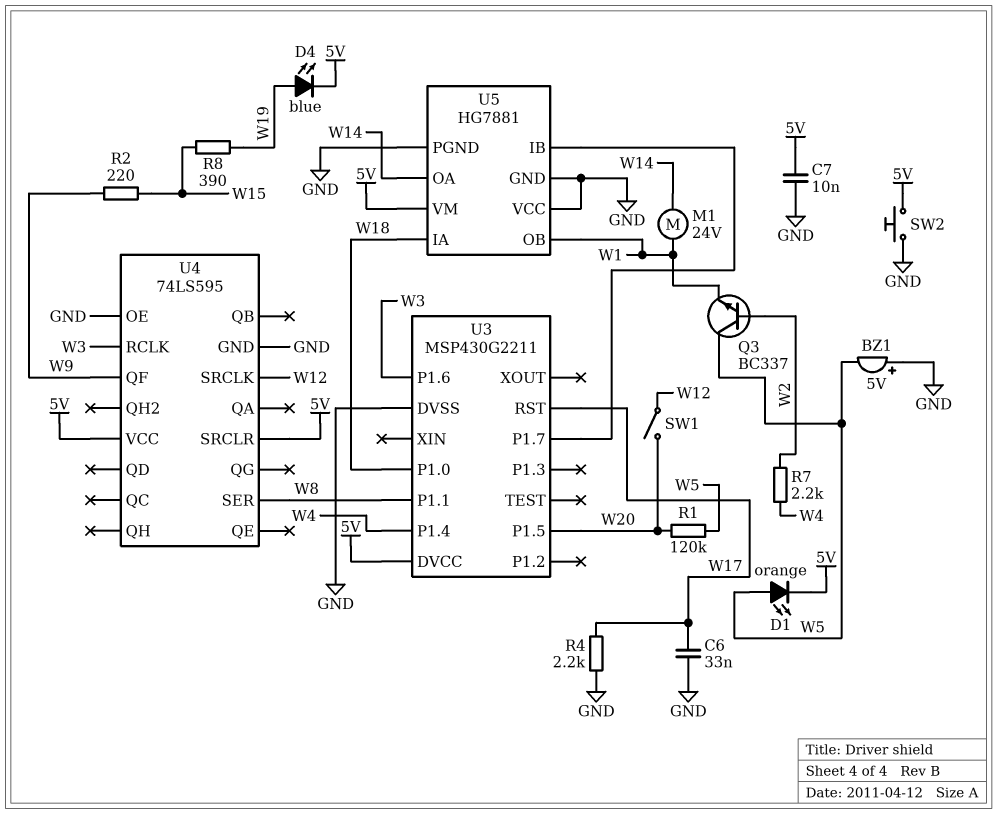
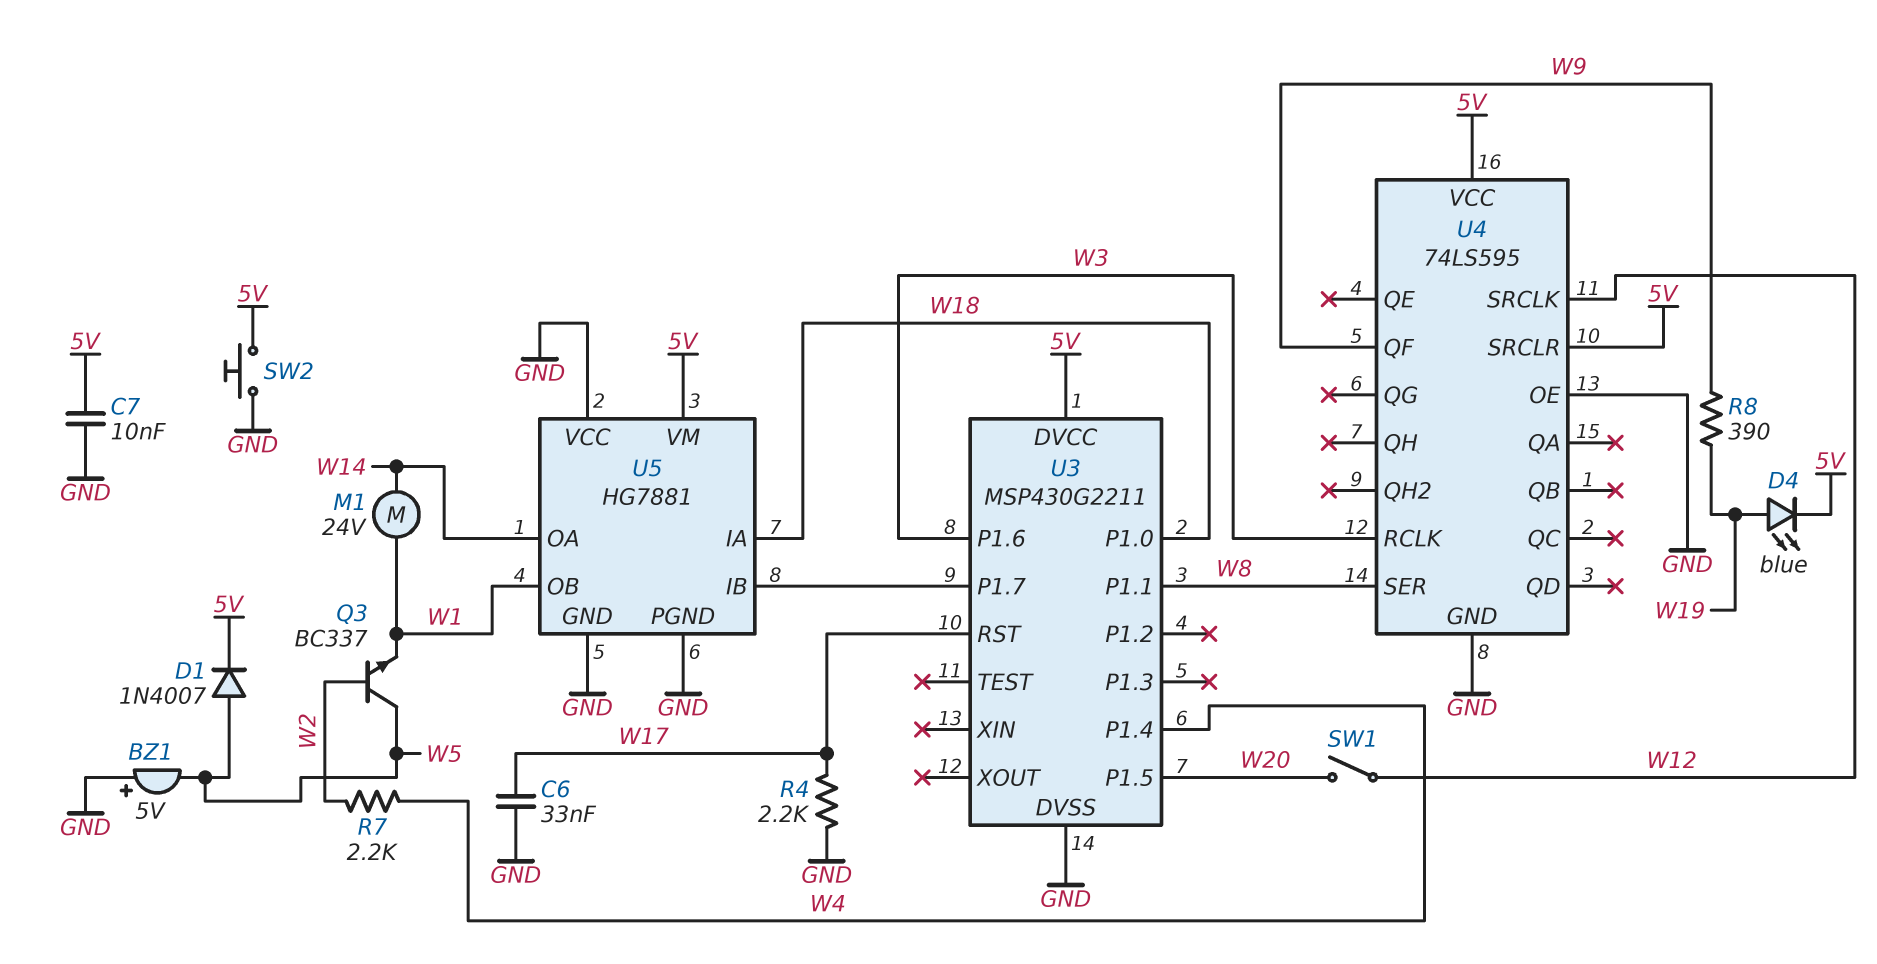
D1: LED orange (A W5, K 5V) -> diode 1N4007 (A W5, K 5V)
R1: 120k (W5, W20) -> none
R2: 220 (W9, W15) -> none
R8: 390 (W15, W19) -> 390 (W9, W19)

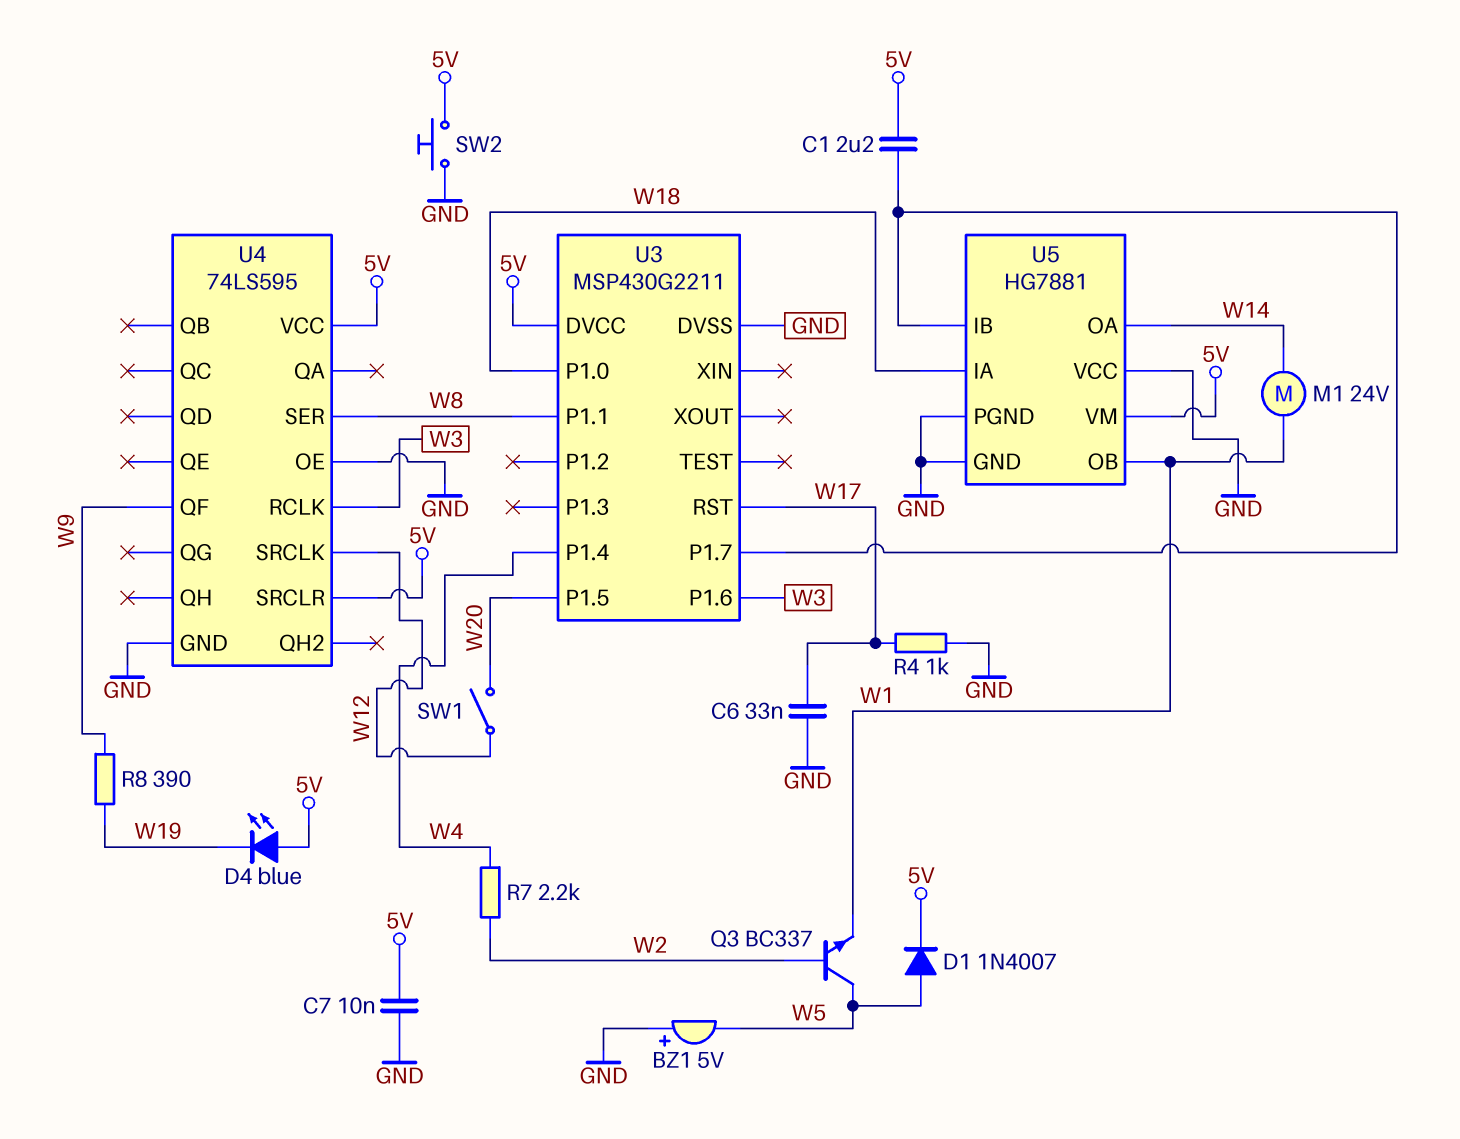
C1: none -> 2.2uF (5V, U3/P1.7)
D4: LED blue (A W19, K 5V) -> LED blue (A 5V, K W19)
R4: 2.2k (GND, W17) -> 1k (GND, W17)

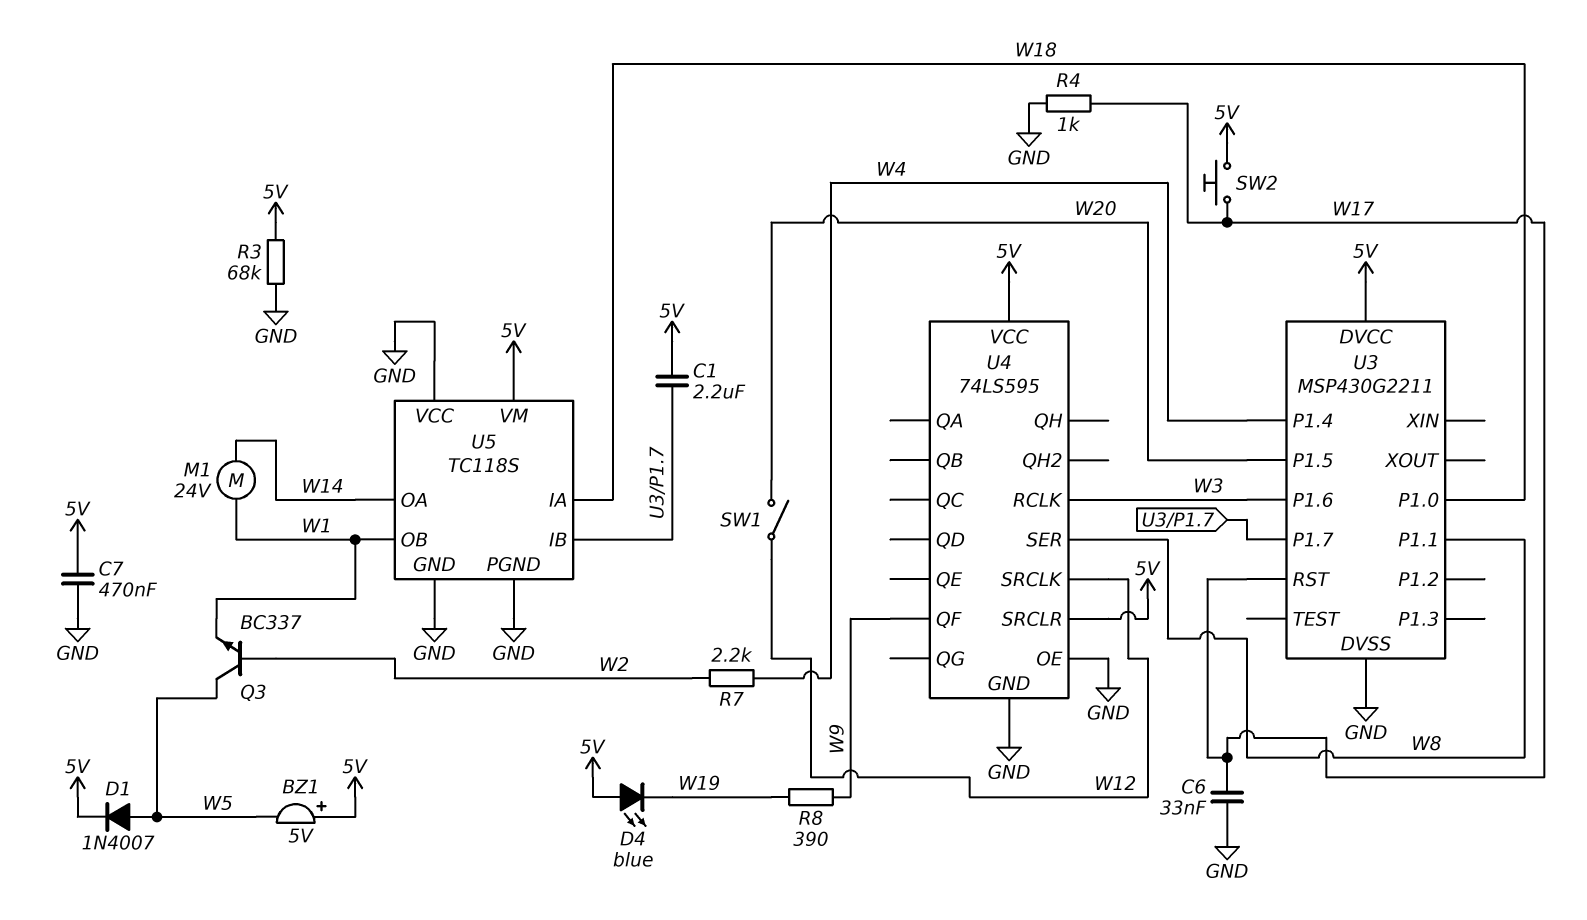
BZ1: buzzer 5V (plus GND, minus W5) -> buzzer 5V (plus 5V, minus W5)
C7: 10nF (5V, GND) -> 470nF (5V, GND)
R3: none -> 68k (5V, GND)
SW2: button (5V, GND) -> button (5V, W17)
U5: HG7881 -> TC118S

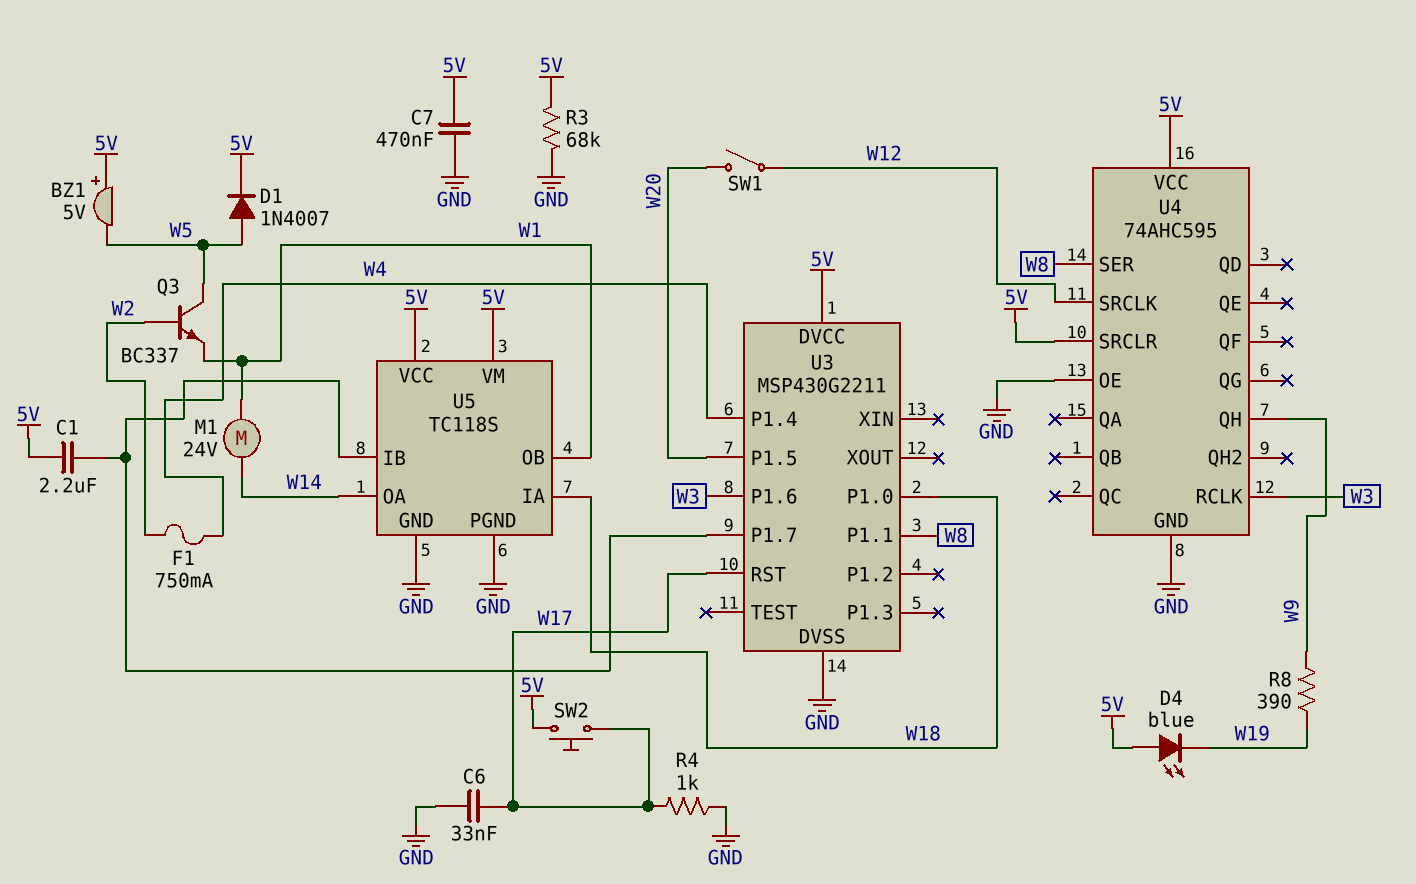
F1: none -> 750mA (W2, W4)
R7: 2.2k (W2, W4) -> none
U4: 74LS595 -> 74AHC595
U4 pin QF: W9 -> none
U4 pin QH: none -> W9
U5 pin VCC: GND -> 5V

